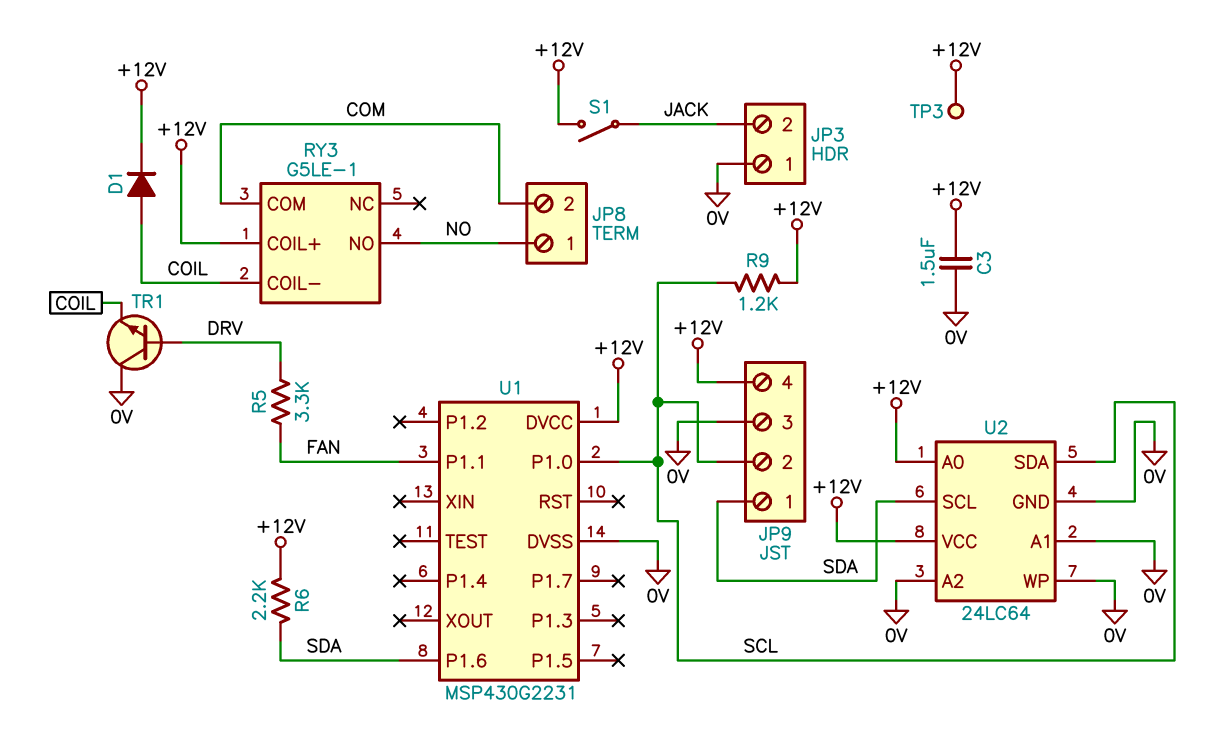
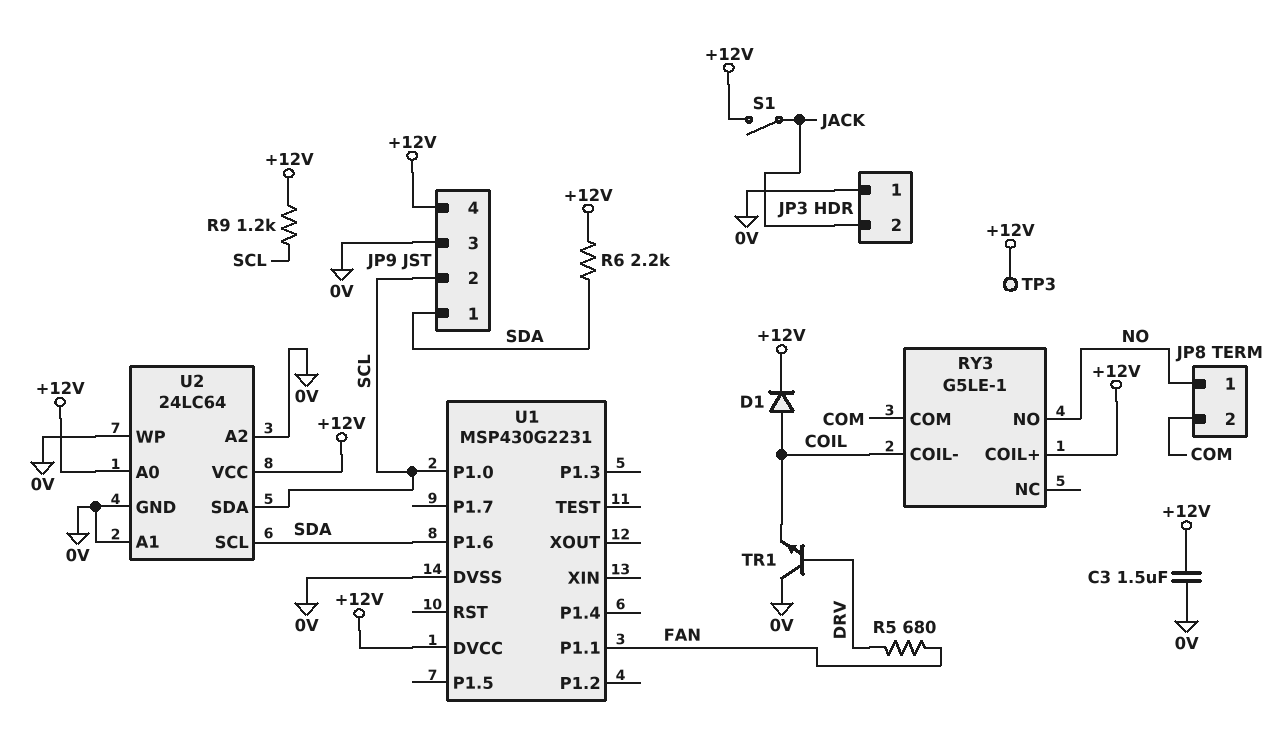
R5: 3.3k (DRV, FAN) -> 680 (DRV, FAN)

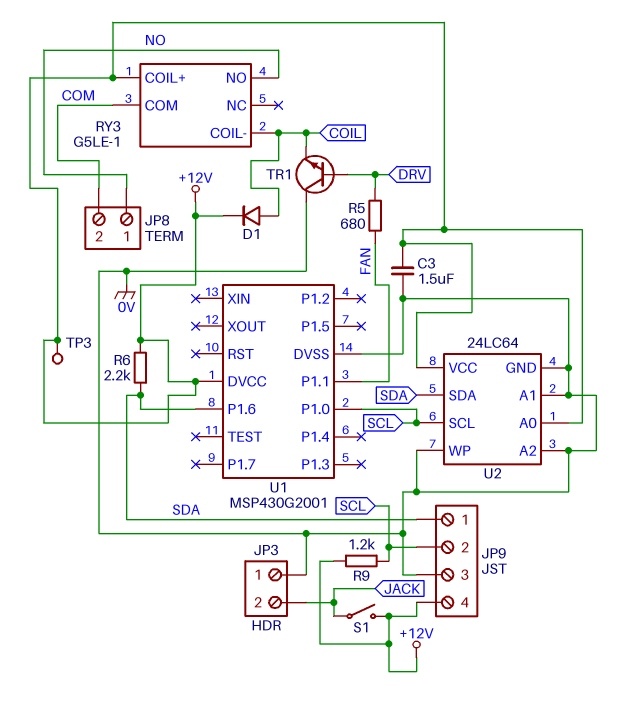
U1: MSP430G2231 -> MSP430G2001
U2 pin SCL: SDA -> SCL
U2 pin SDA: SCL -> SDA

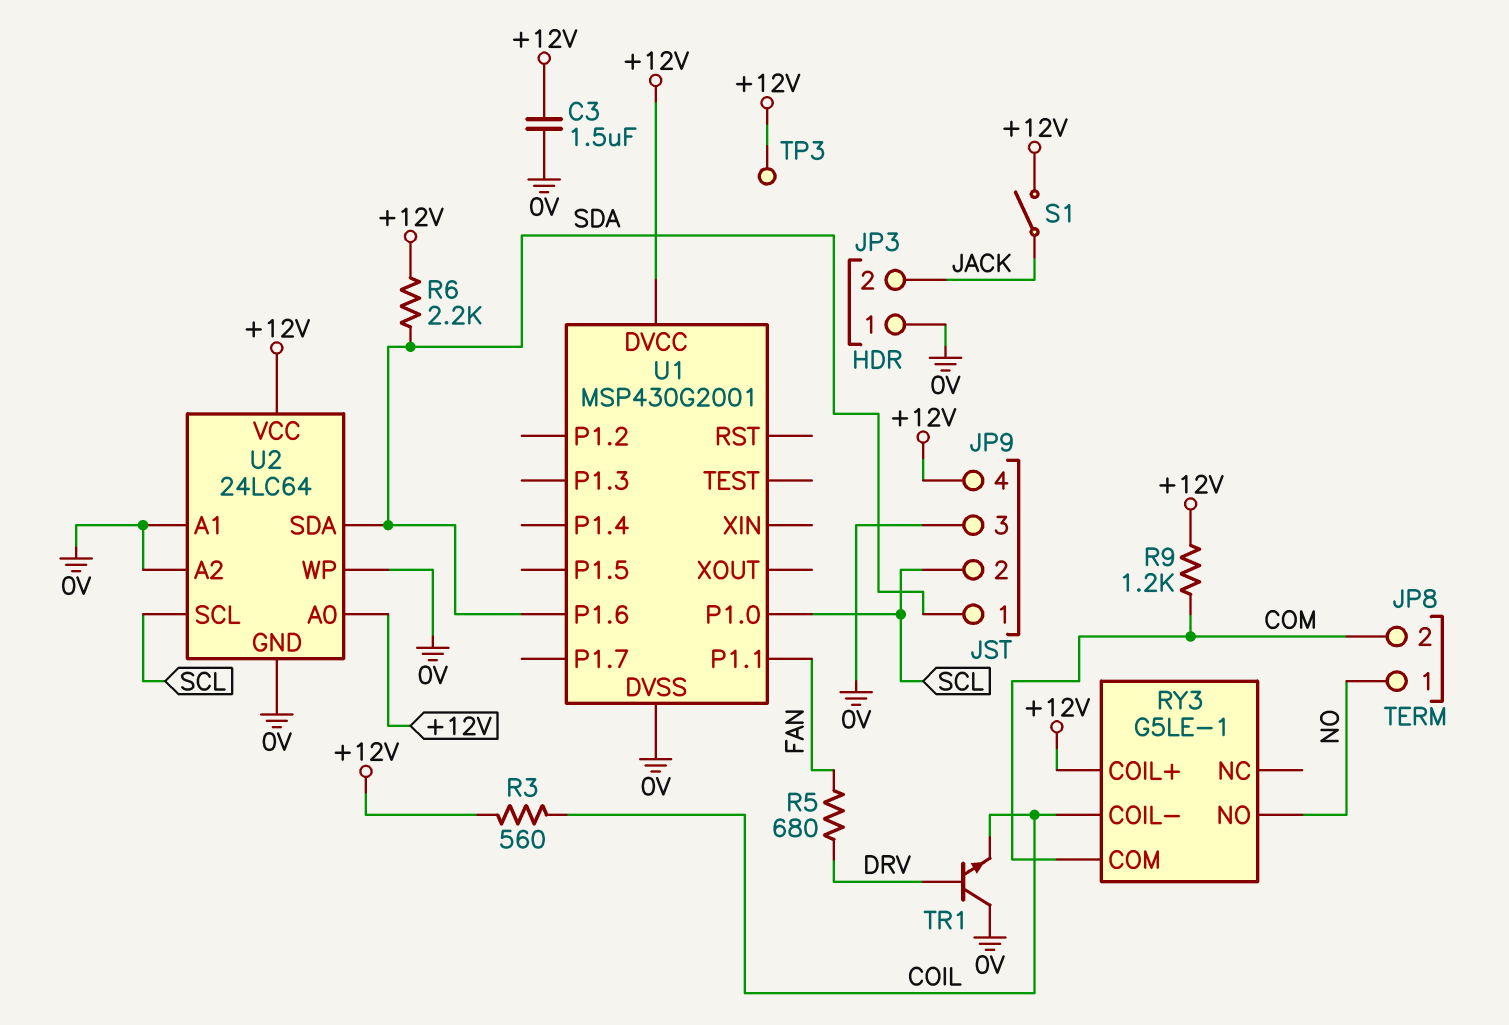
D1: diode (A COIL, K +12V) -> none
R3: none -> 560 (+12V, COIL)
R9: 1.2k (+12V, SCL) -> 1.2k (+12V, COM)

